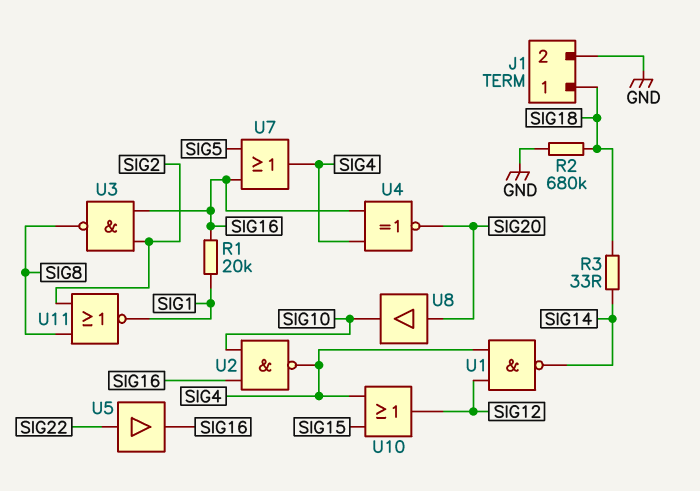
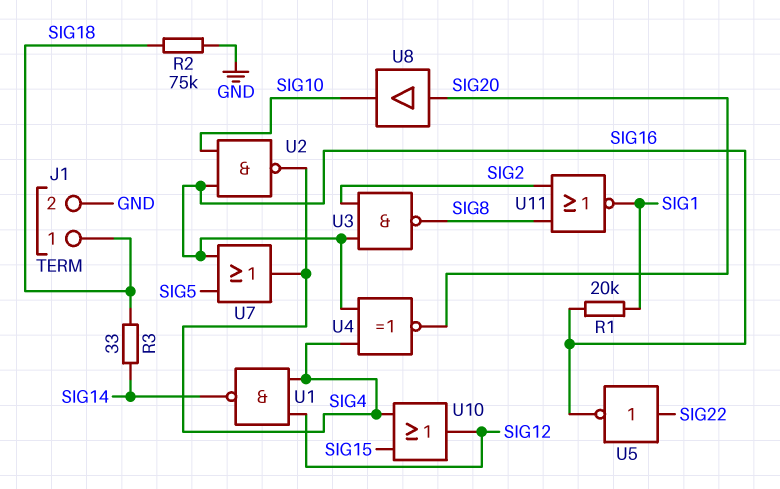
R2: 680k (GND, SIG18) -> 75k (GND, SIG18)
U5: buffer (in SIG22, out SIG16) -> NOT (in SIG22, out SIG16)

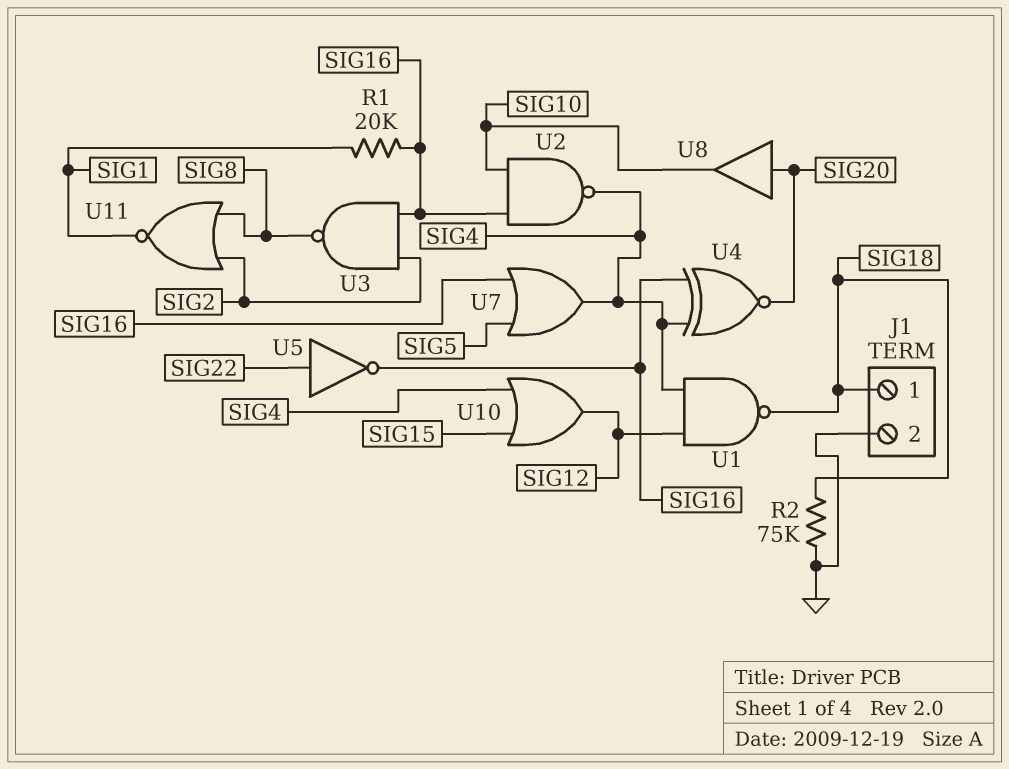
R3: 33 (SIG14, SIG18) -> none
U1: NAND (in SIG4, in SIG12, out SIG14) -> NAND (in SIG4, in SIG12, out SIG18)

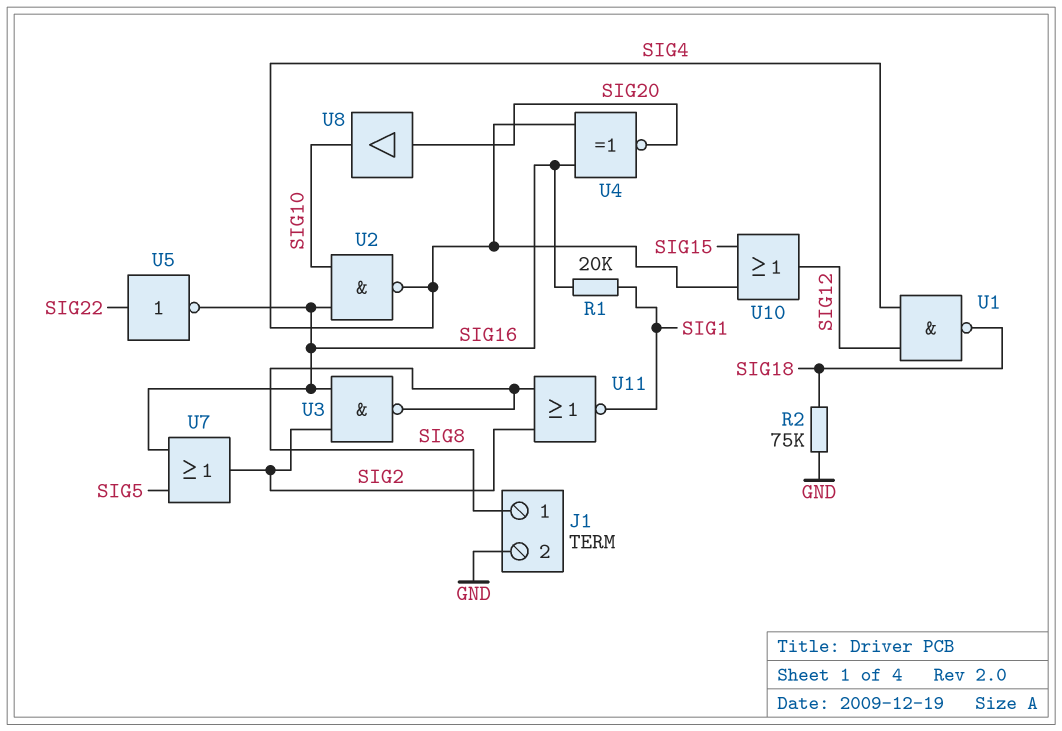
J1 pin 1: SIG18 -> SIG8
U7: OR (in SIG5, in SIG16, out SIG4) -> OR (in SIG5, in SIG16, out SIG2)

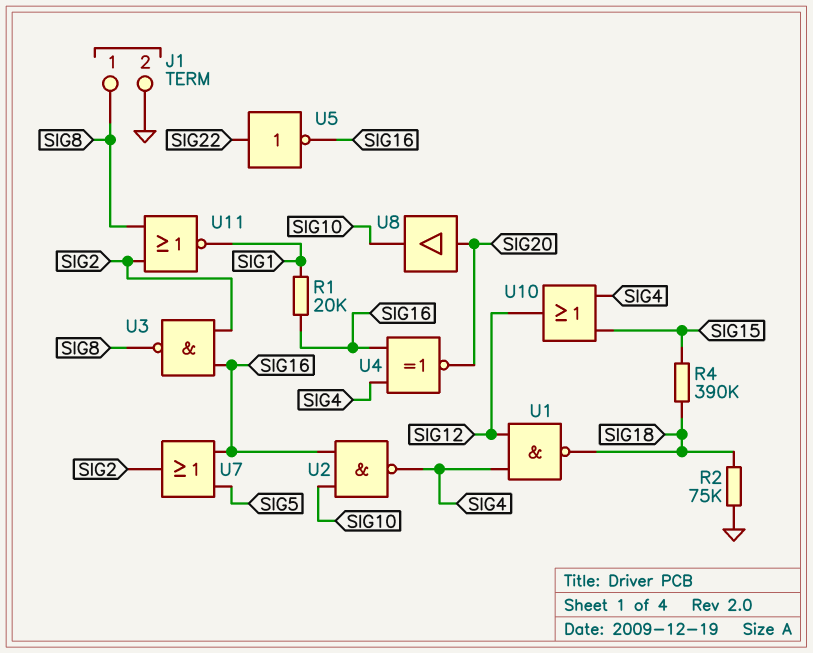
R4: none -> 390k (SIG15, SIG18)

